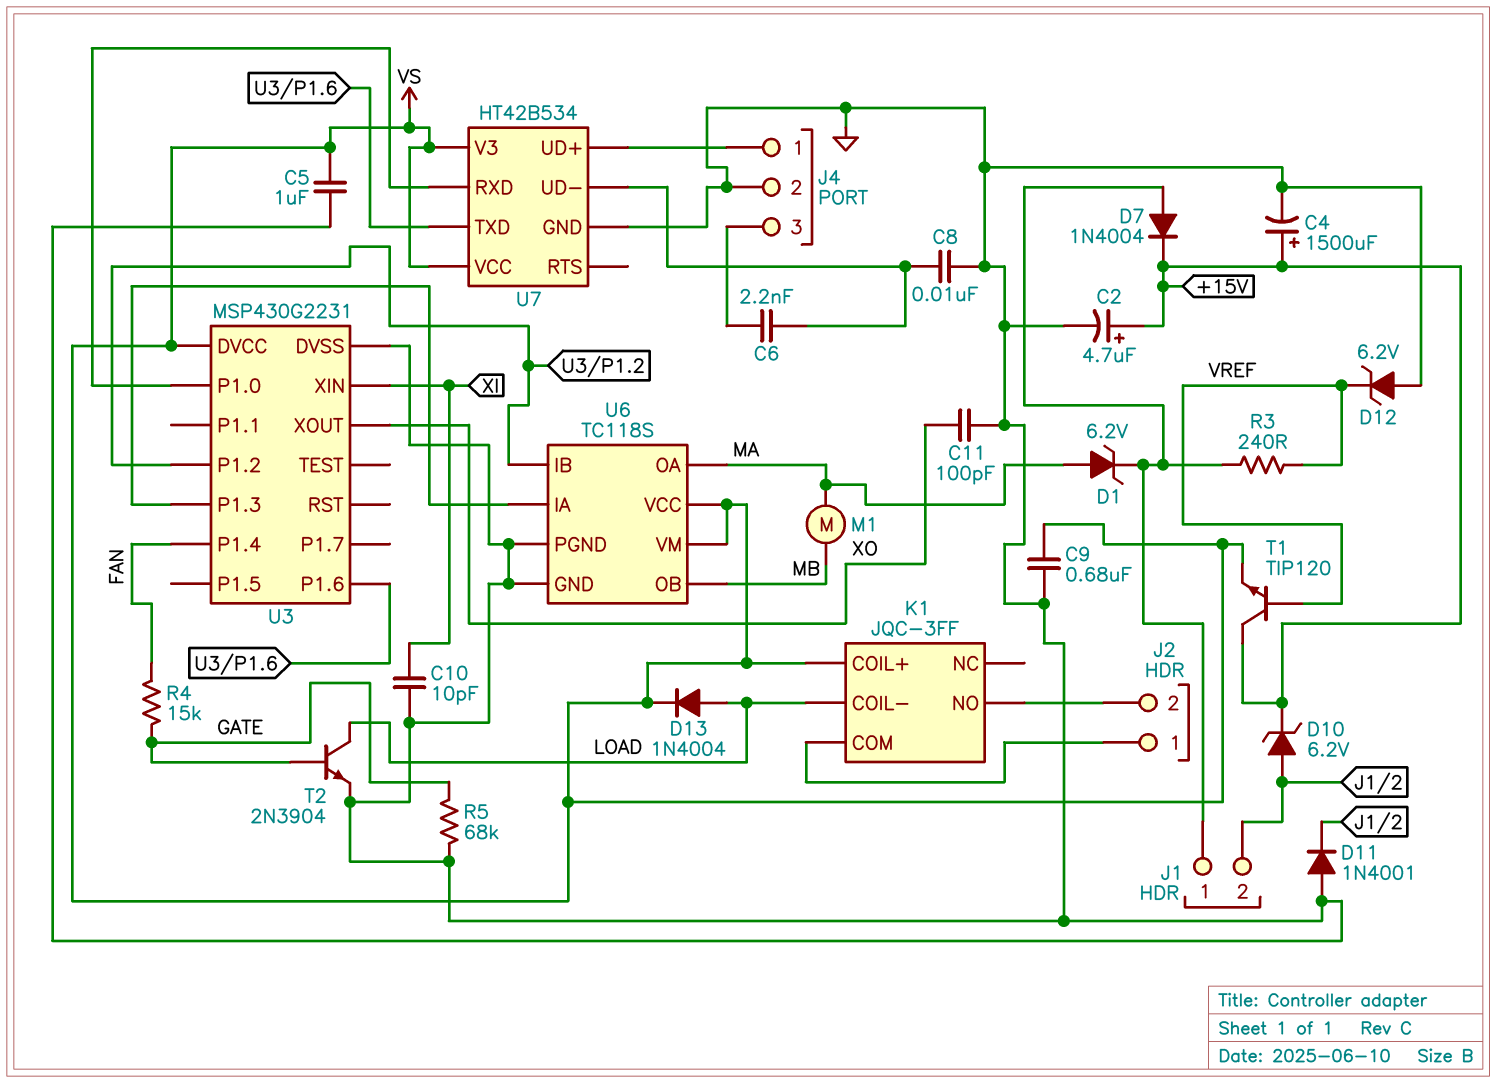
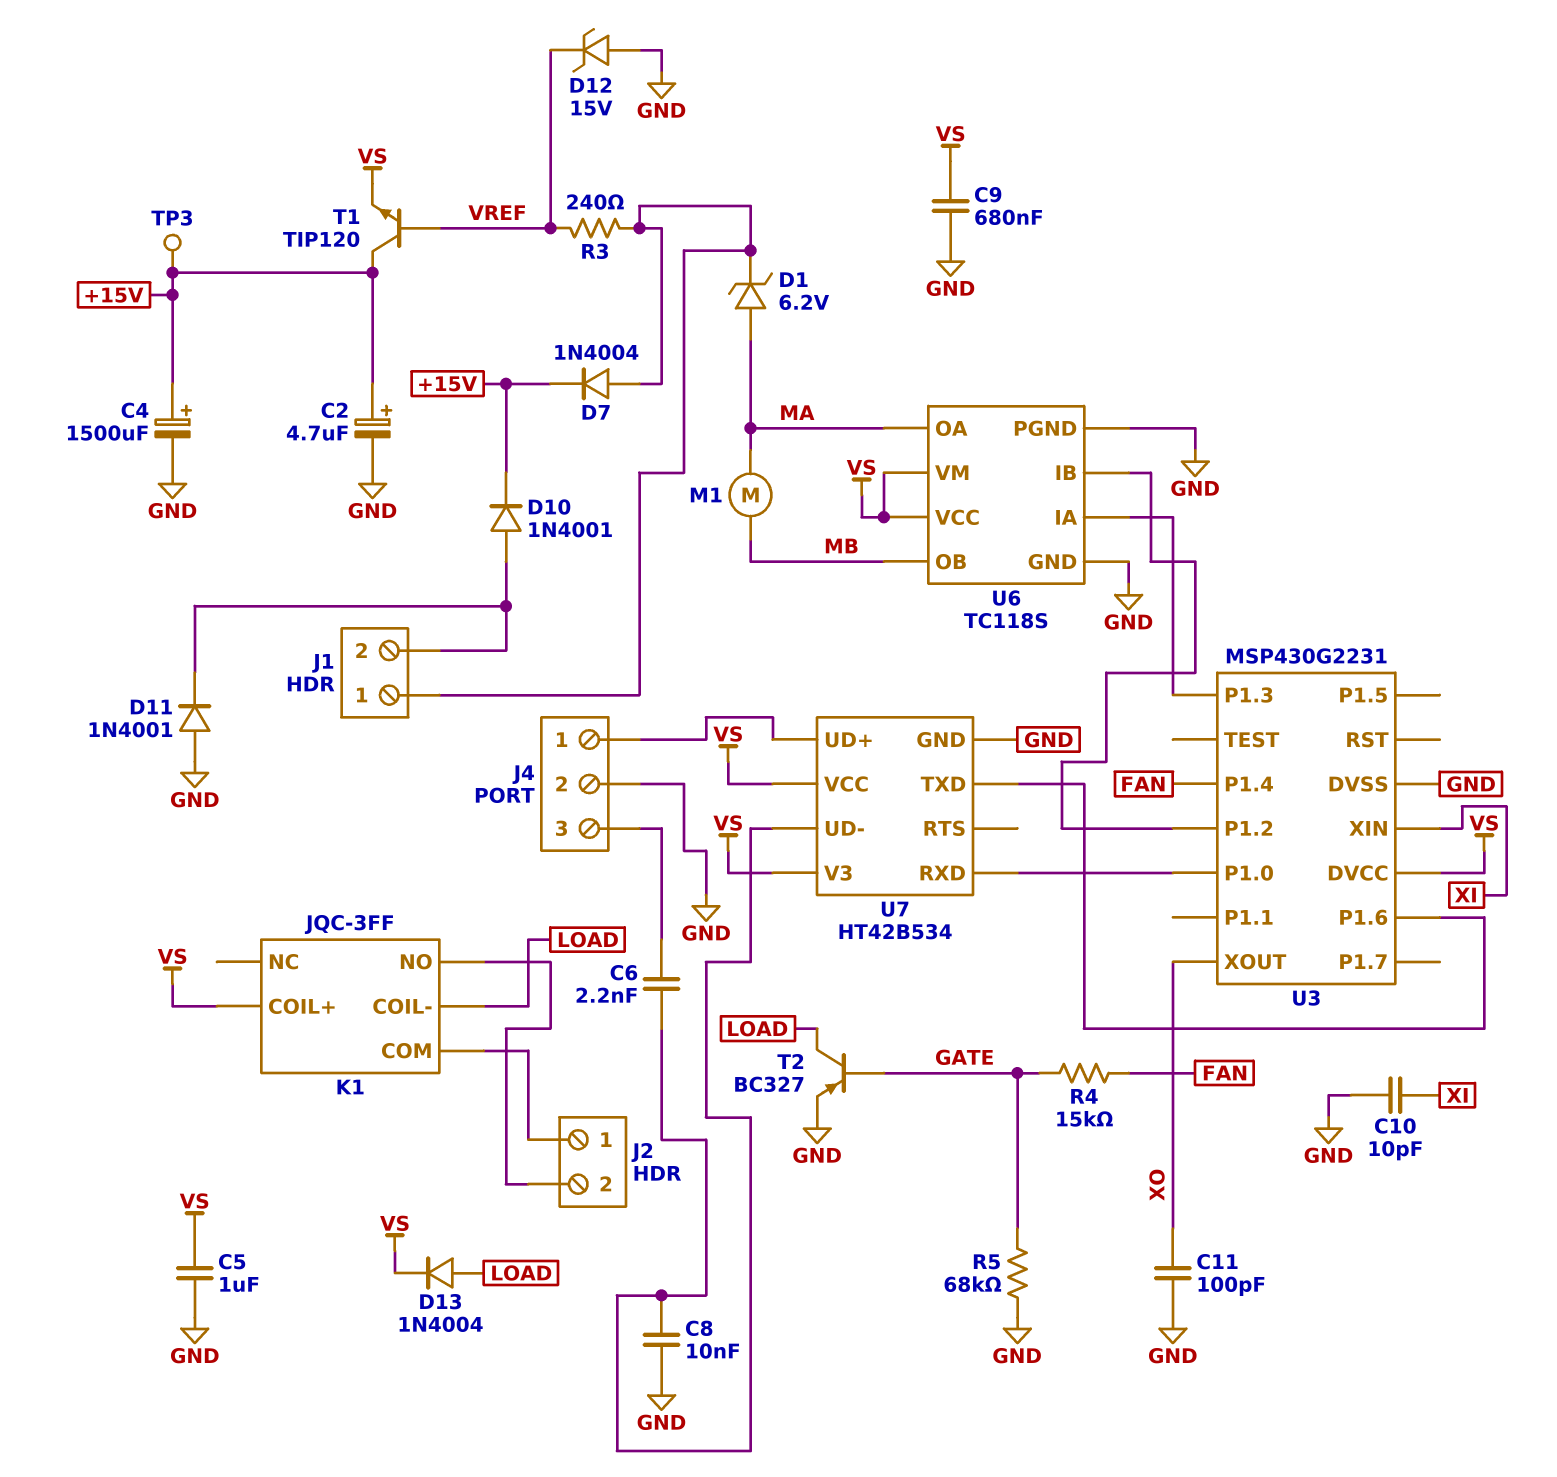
D10: zener 6.2V (A J1/2, K +15V) -> diode 1N4001 (A J1/2, K +15V)
D12: zener 6.2V (A GND, K VREF) -> zener 15V (A GND, K VREF)
T2: NPN 2N3904 (B GATE, C LOAD, E GND) -> PNP BC327 (B GATE, C LOAD, E GND)
TP3: none -> test point (+15V)

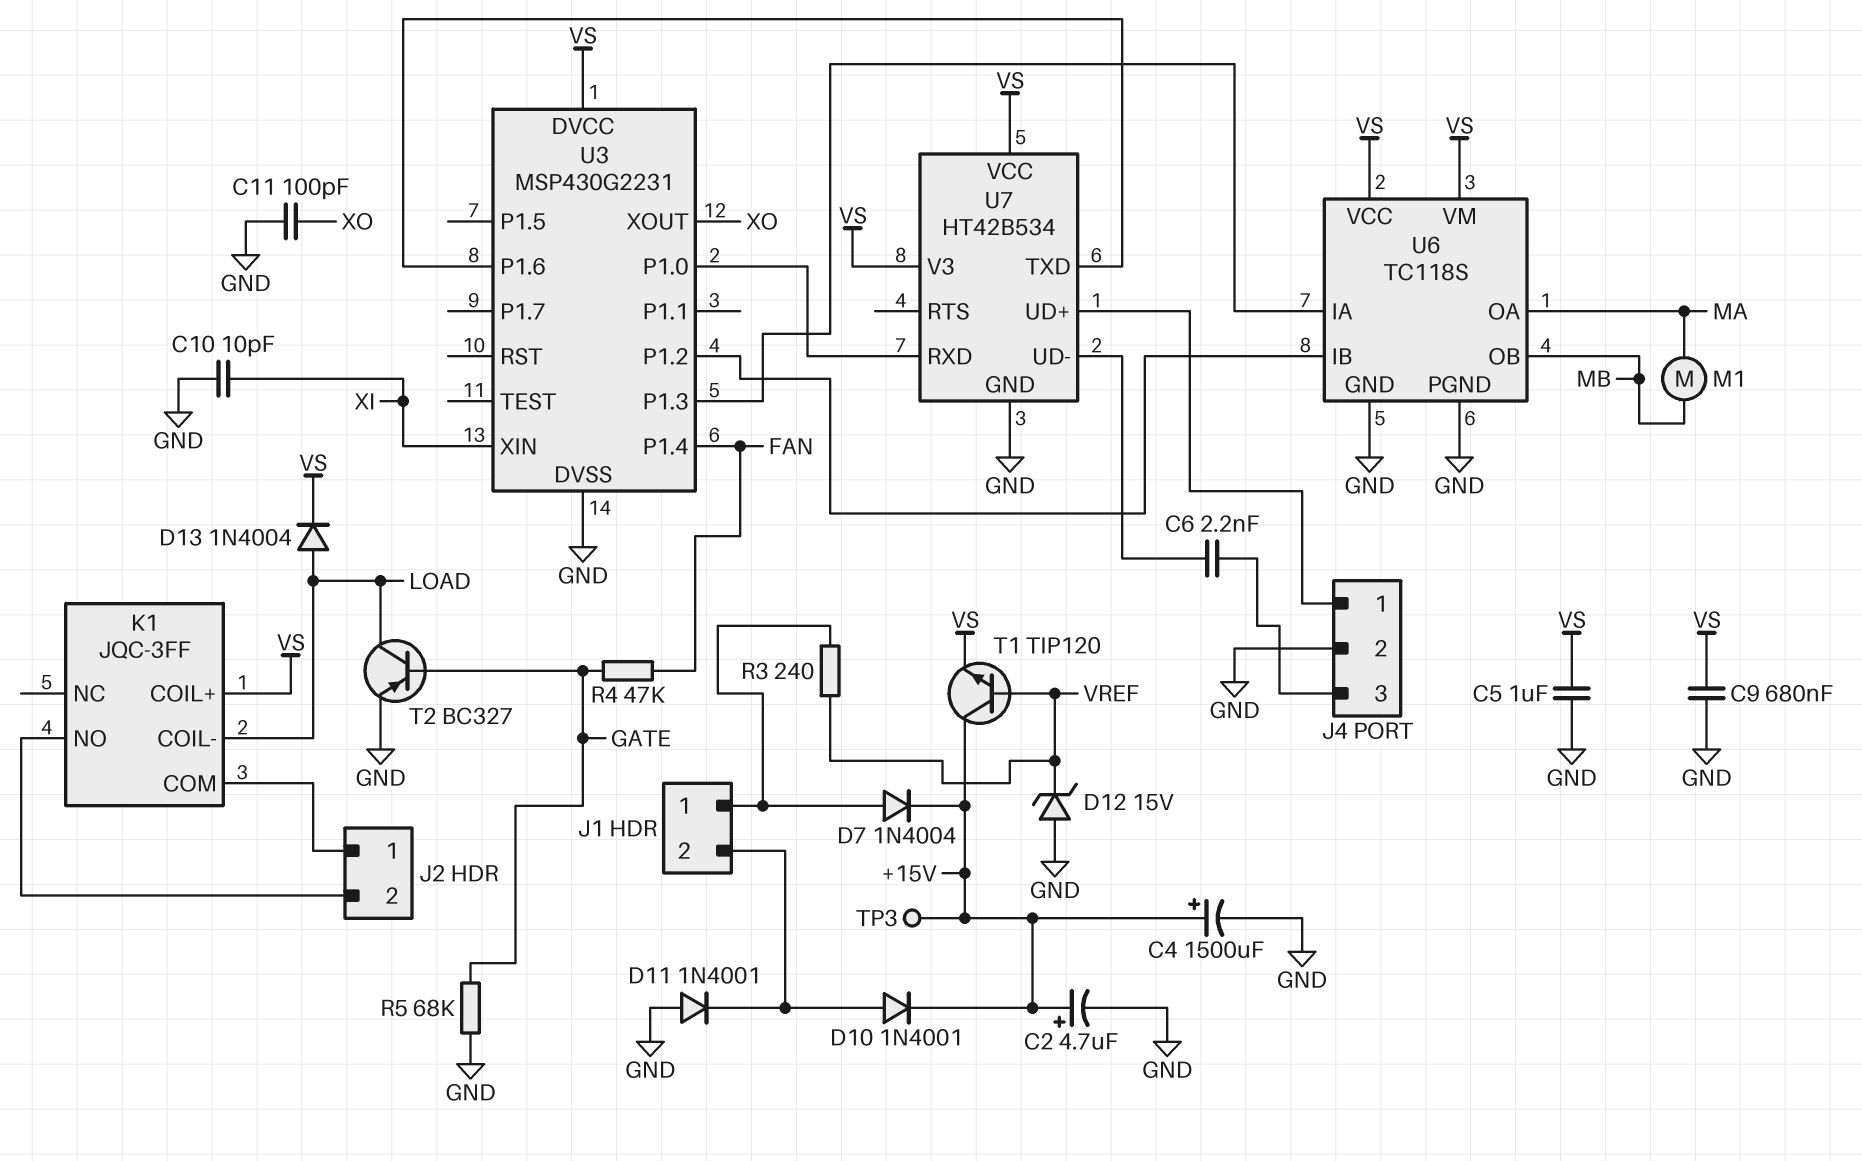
C8: 10nF (GND, U7/UD-) -> none
D1: zener 6.2V (A MA, K J1/1) -> none
R4: 15k (FAN, GATE) -> 47k (FAN, GATE)

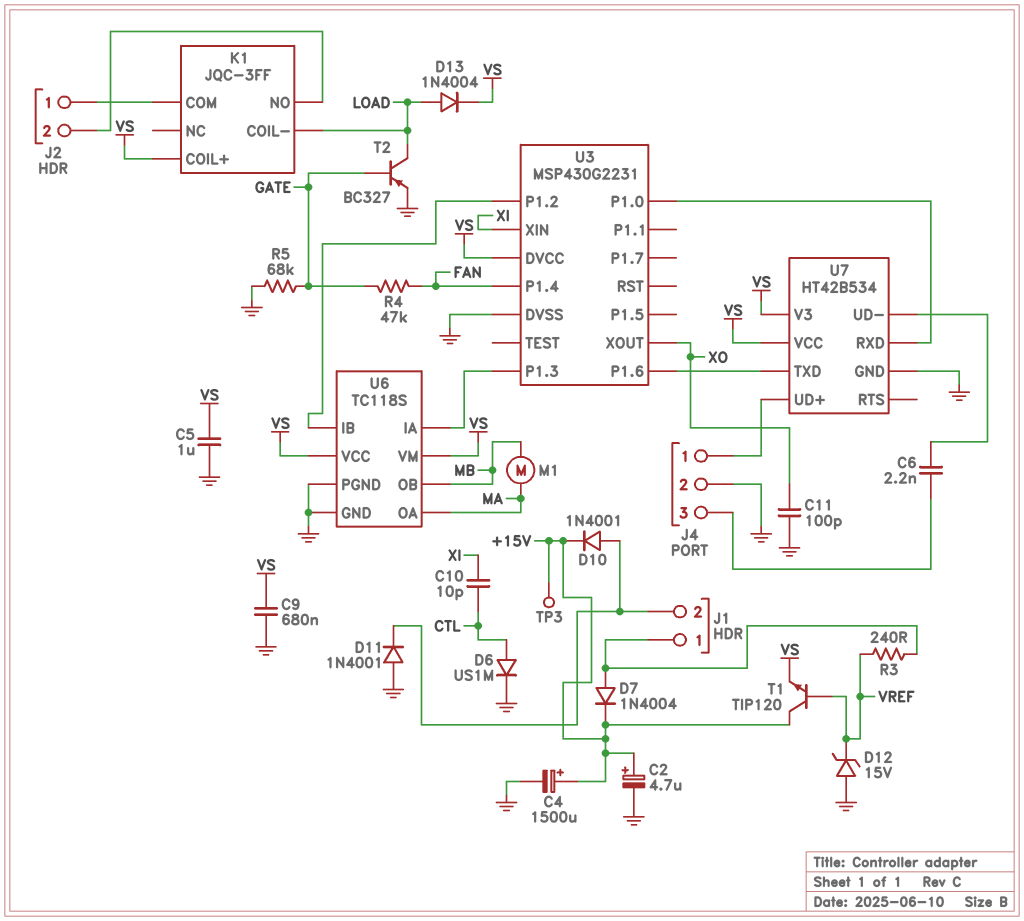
C10: 10pF (GND, XI) -> 10pF (CTL, XI)
D6: none -> diode US1M (A CTL, K GND)

